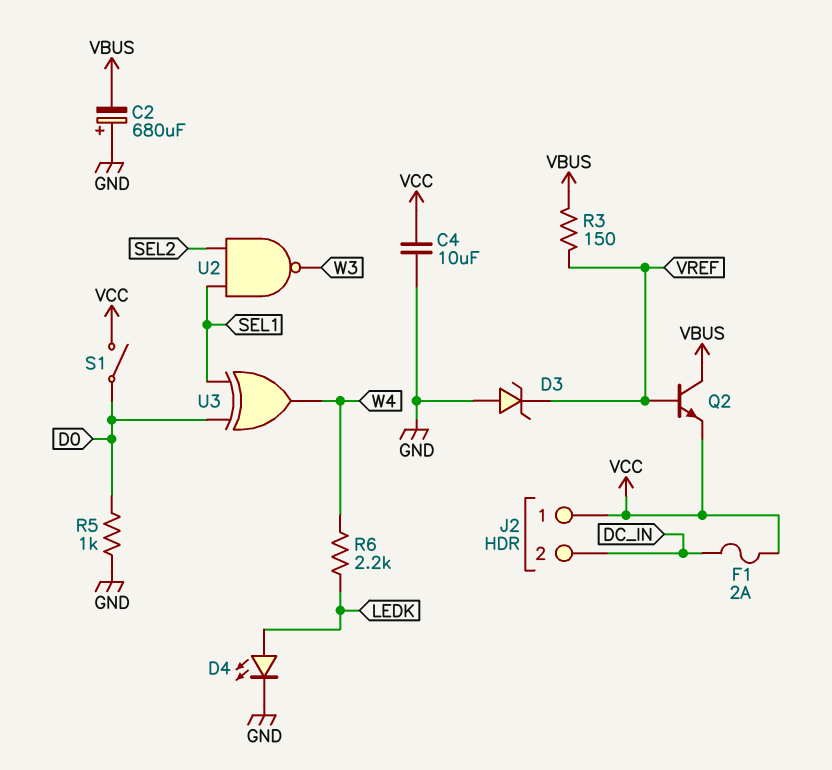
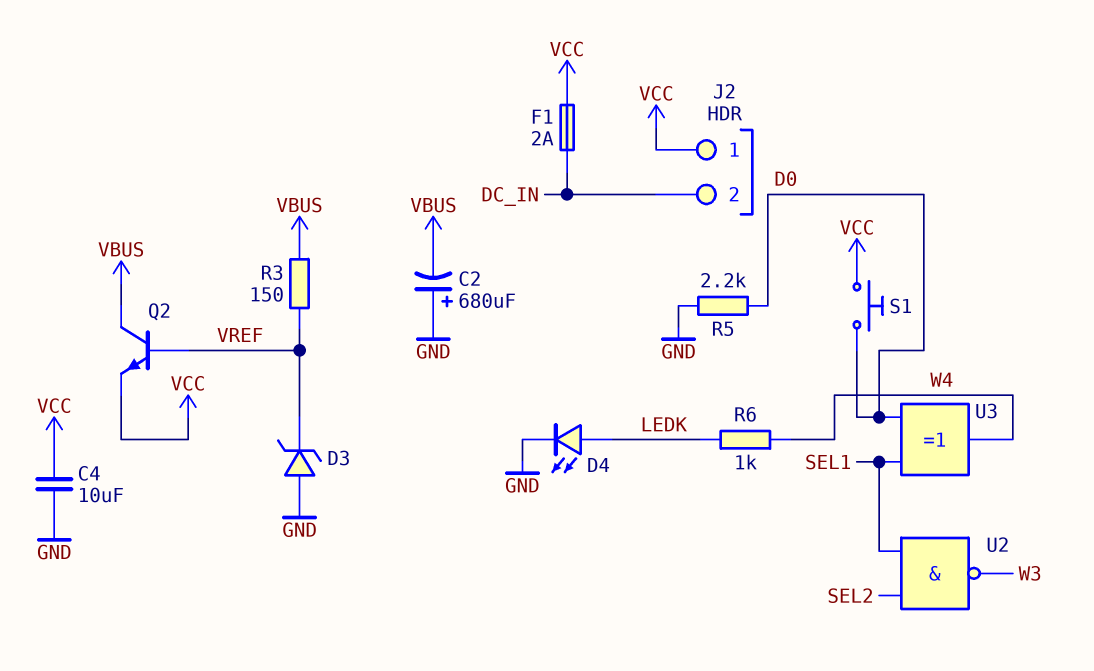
R5: 1k (D0, GND) -> 2.2k (D0, GND)
R6: 2.2k (LEDK, W4) -> 1k (LEDK, W4)
S1: switch (D0, VCC) -> button (D0, VCC)

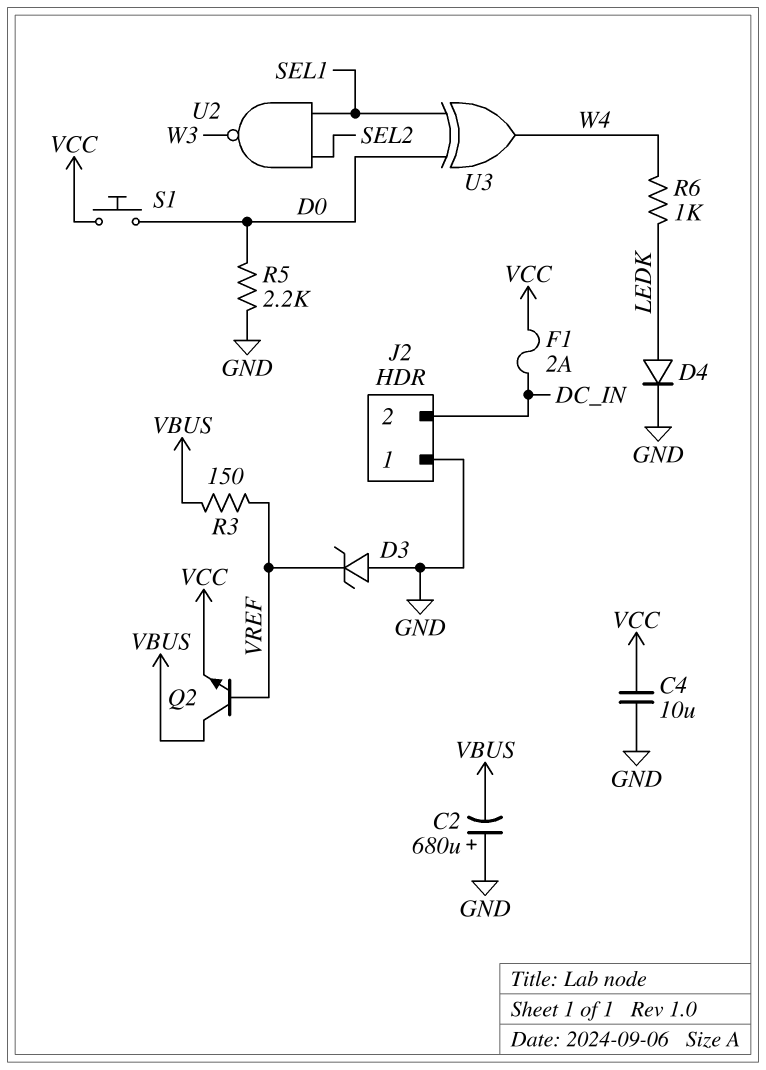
D4: LED (A LEDK, K GND) -> diode (A LEDK, K GND)
J2 pin 1: VCC -> GND

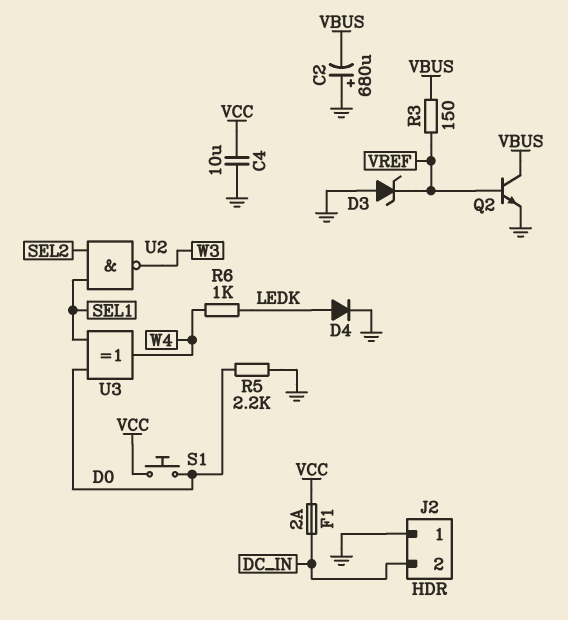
Q2: NPN (B VREF, C VBUS, E VCC) -> NPN (B VREF, C VBUS, E GND)

